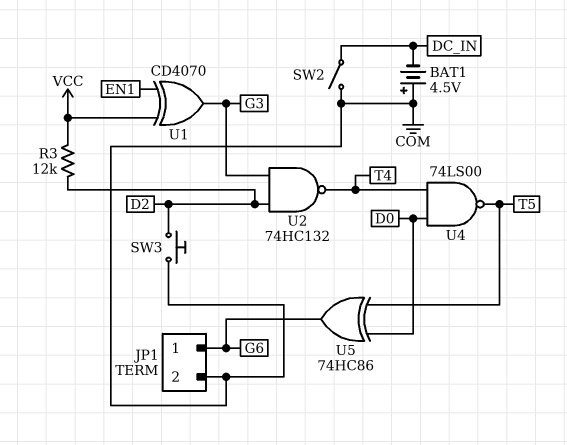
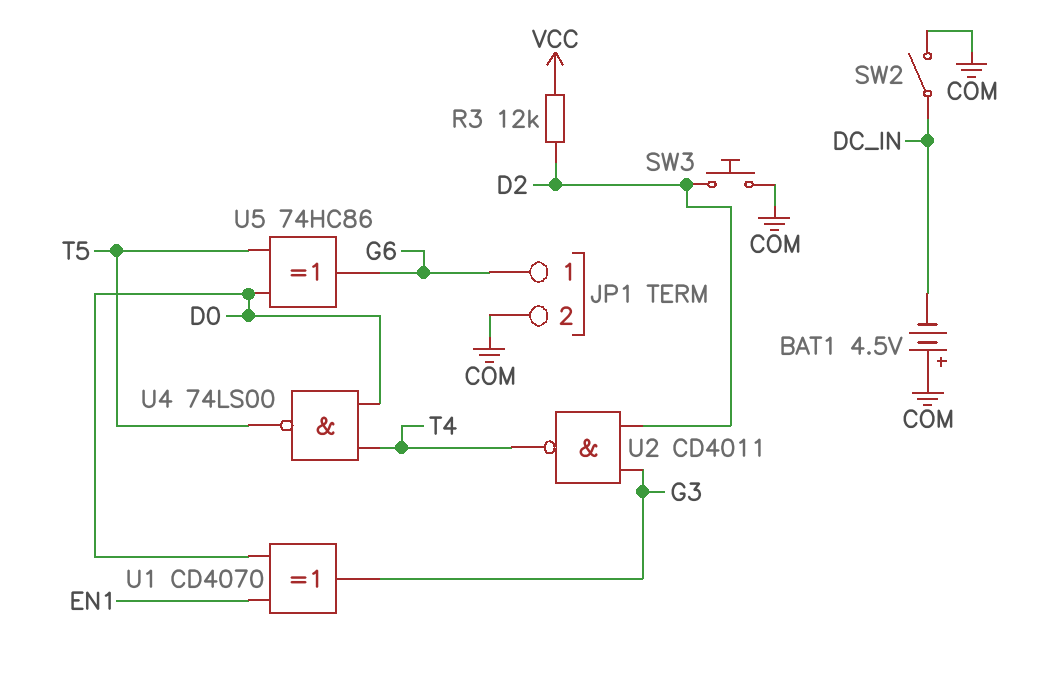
U1: XOR CD4070 (in EN1, in VCC, out G3) -> XOR CD4070 (in D0, in EN1, out G3)
U2: NAND 74HC132 (in D2, in G3, out T4) -> NAND CD4011 (in D2, in G3, out T4)

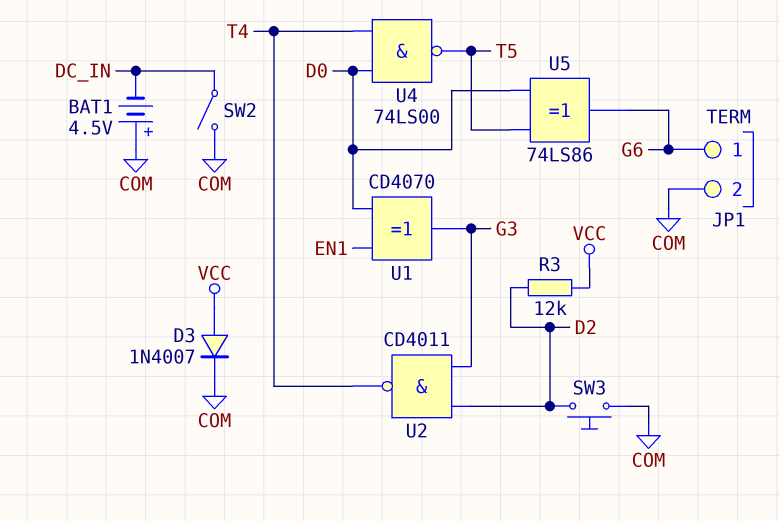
D3: none -> diode 1N4007 (A VCC, K COM)
U5: XOR 74HC86 (in D0, in T5, out G6) -> XOR 74LS86 (in D0, in T5, out G6)

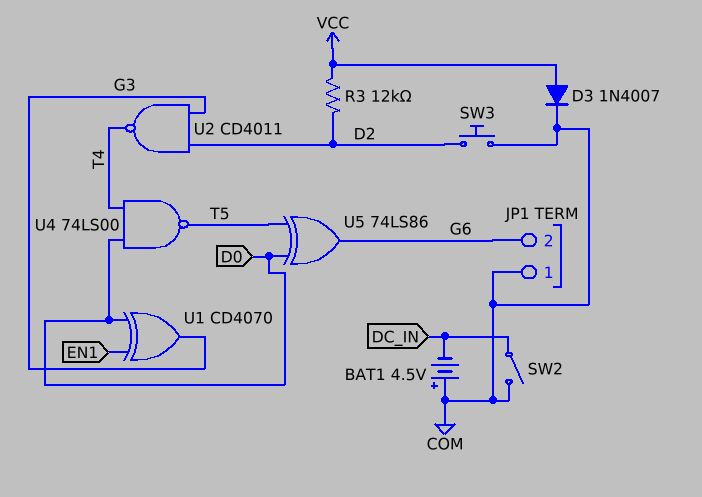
JP1 pin 1: G6 -> COM
JP1 pin 2: COM -> G6

